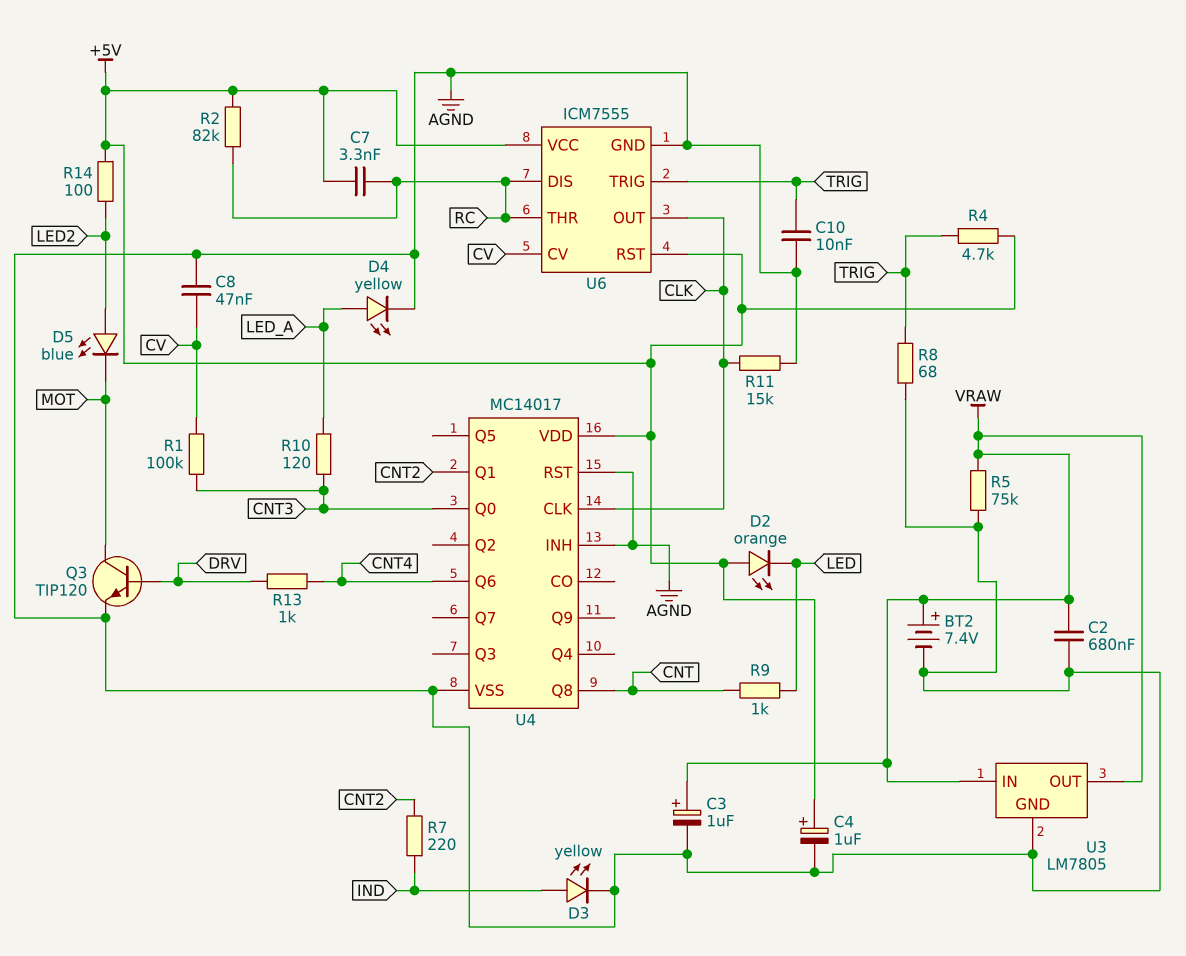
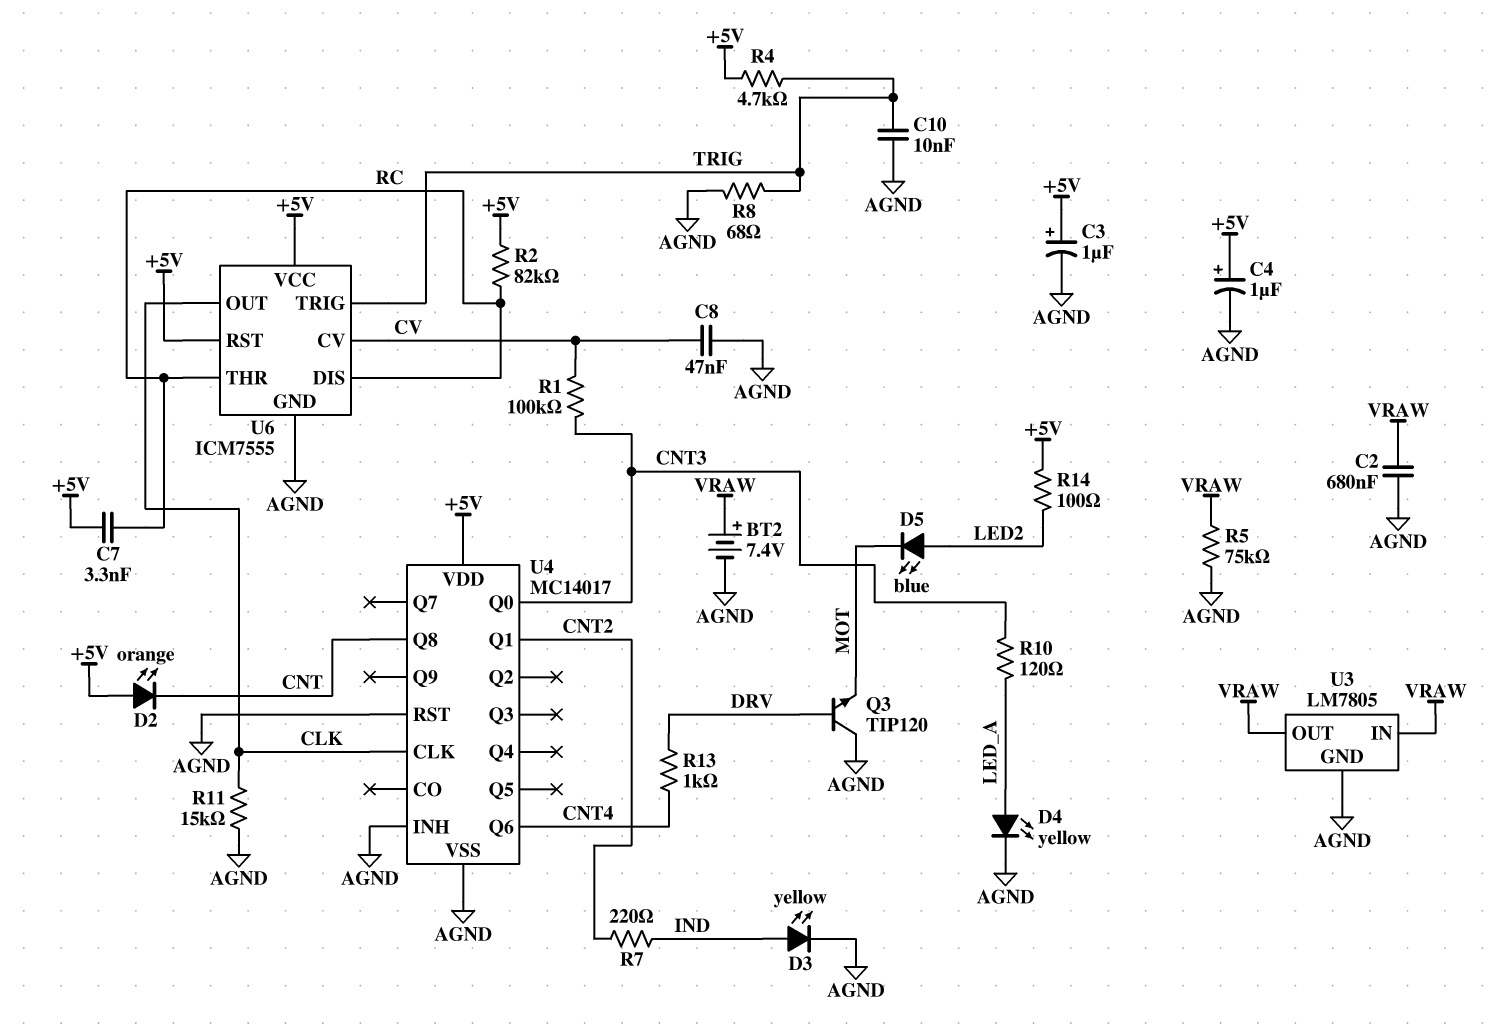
C3: 1uF (plus VRAW, minus AGND) -> 1uF (plus +5V, minus AGND)
D2: LED orange (A +5V, K LED) -> LED orange (A +5V, K CNT)
Q3: NPN TIP120 (B DRV, C MOT, E AGND) -> NPN TIP120 (B DRV, C AGND, E MOT)
R9: 1k (CNT, LED) -> none

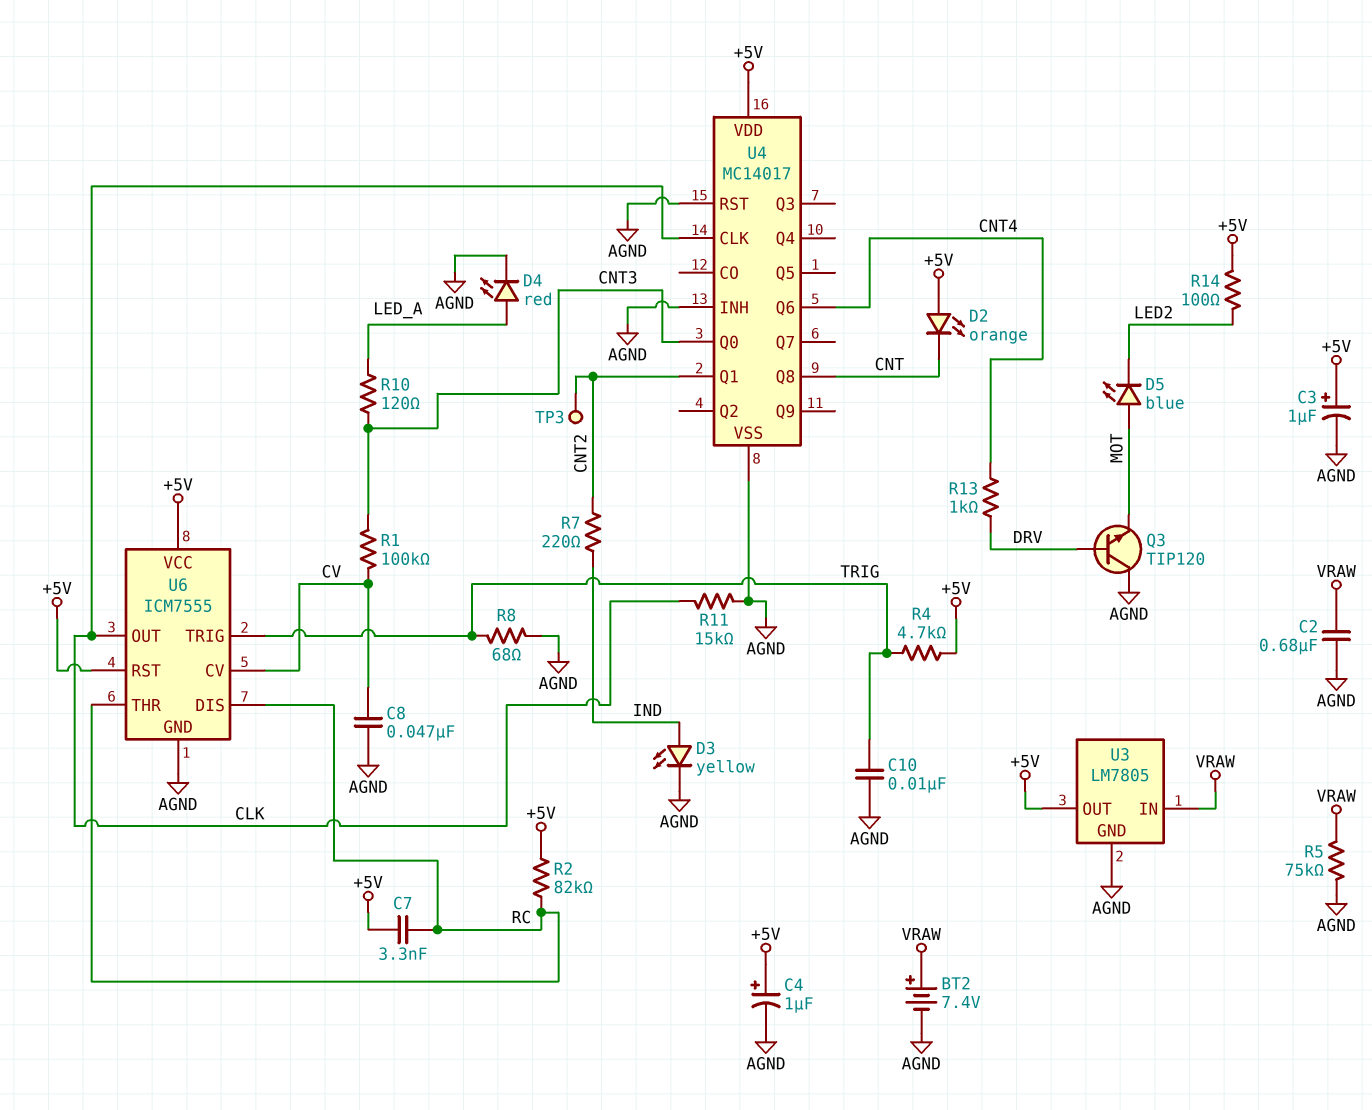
D4: LED yellow (A LED_A, K AGND) -> LED red (A LED_A, K AGND)
D5: LED blue (A LED2, K MOT) -> LED blue (A MOT, K LED2)
TP3: none -> test point (CNT2)
U3 pin OUT: VRAW -> +5V

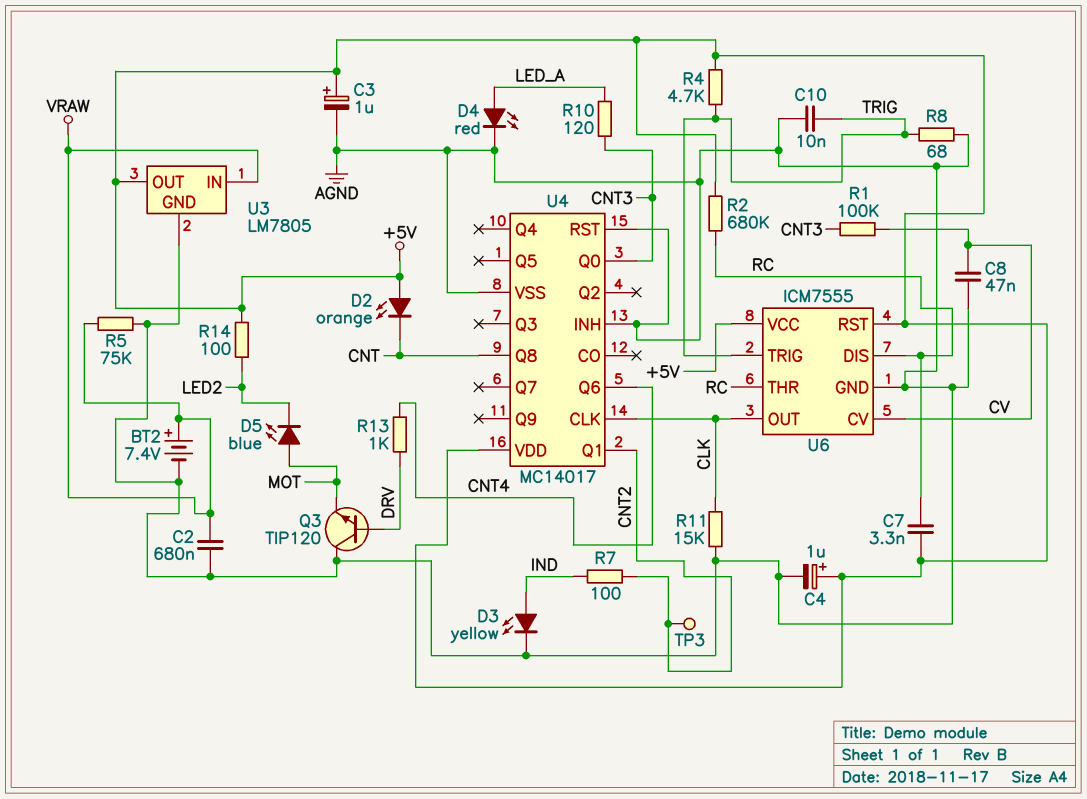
R2: 82k (+5V, RC) -> 680k (+5V, RC)
R7: 220 (CNT2, IND) -> 100 (CNT2, IND)

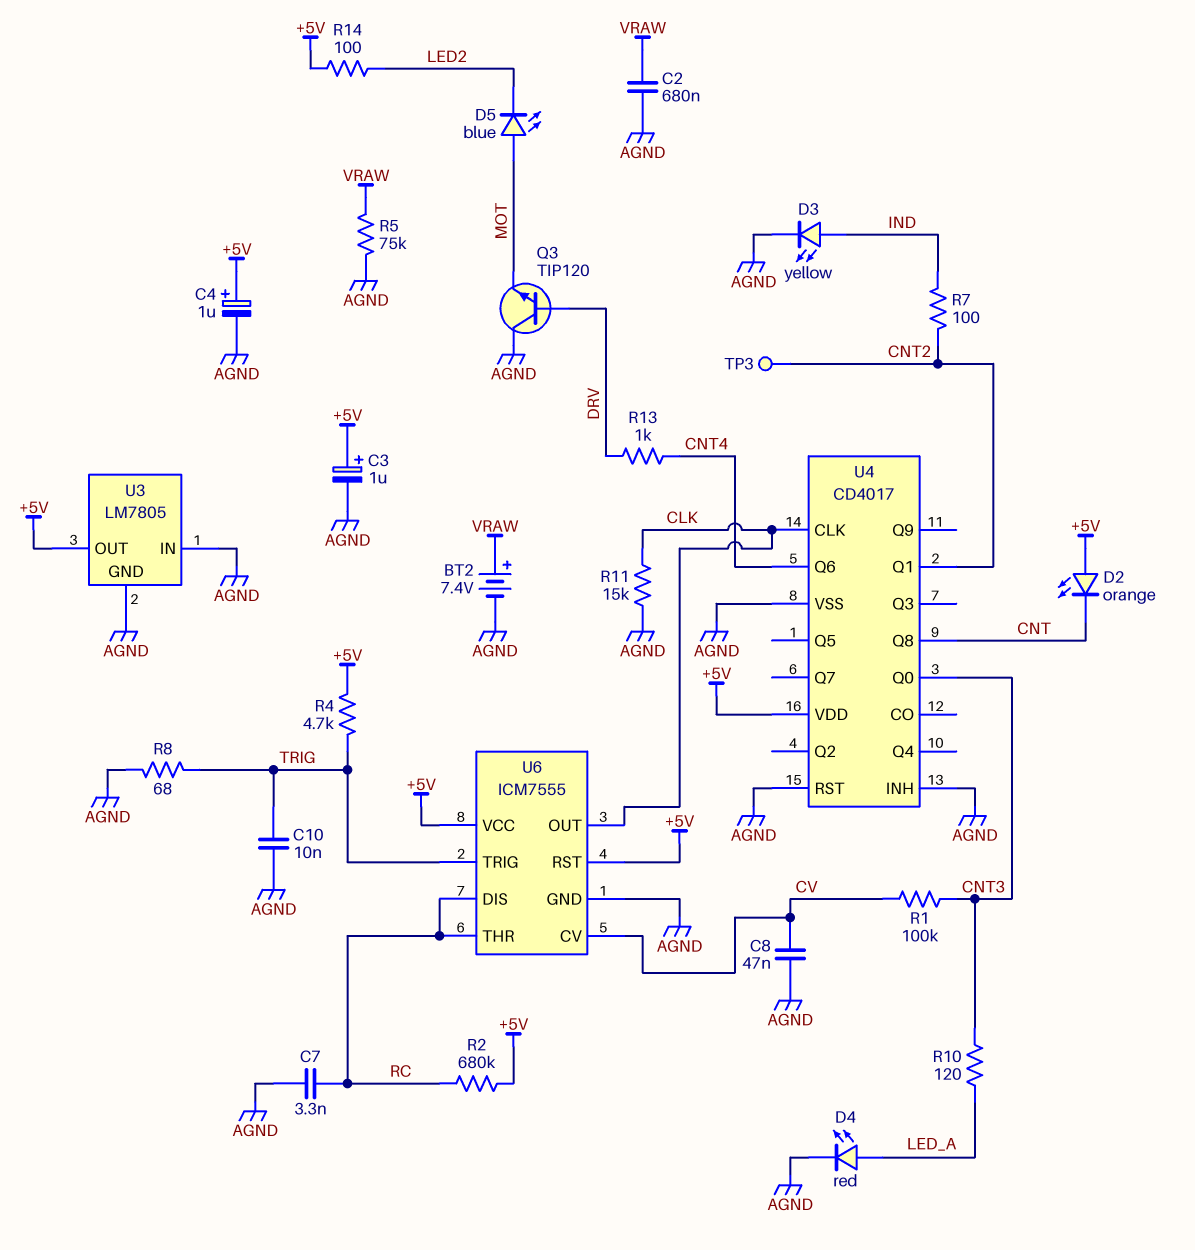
C7: 3.3nF (+5V, RC) -> 3.3nF (AGND, RC)
U3 pin IN: VRAW -> AGND
U4: MC14017 -> CD4017

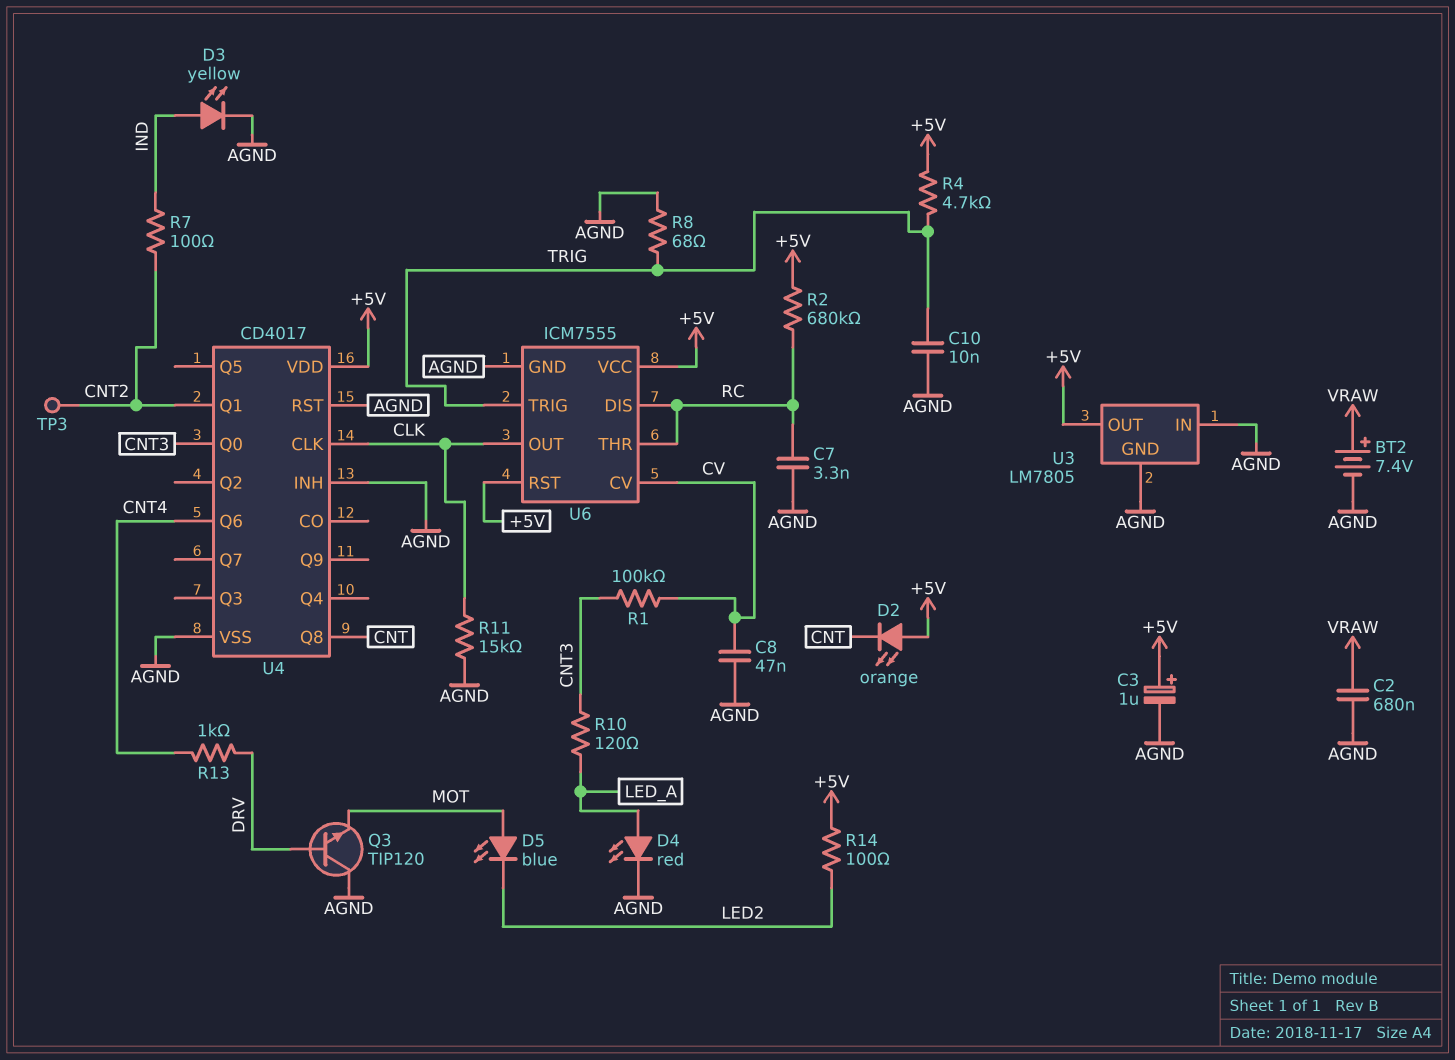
C4: 1uF (plus +5V, minus AGND) -> none
R5: 75k (AGND, VRAW) -> none

